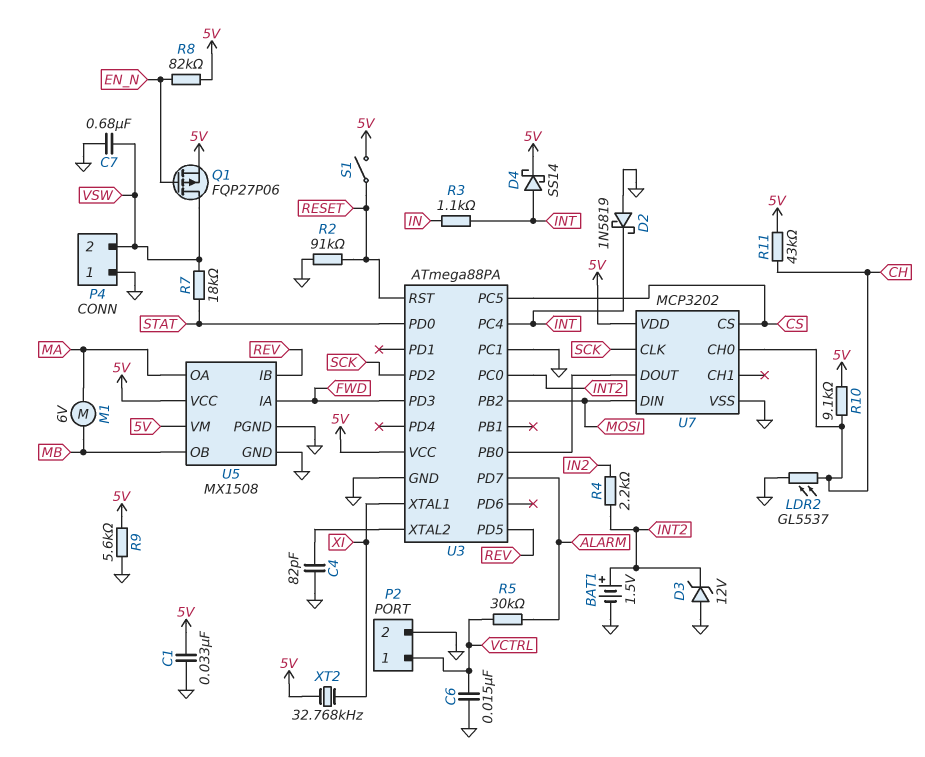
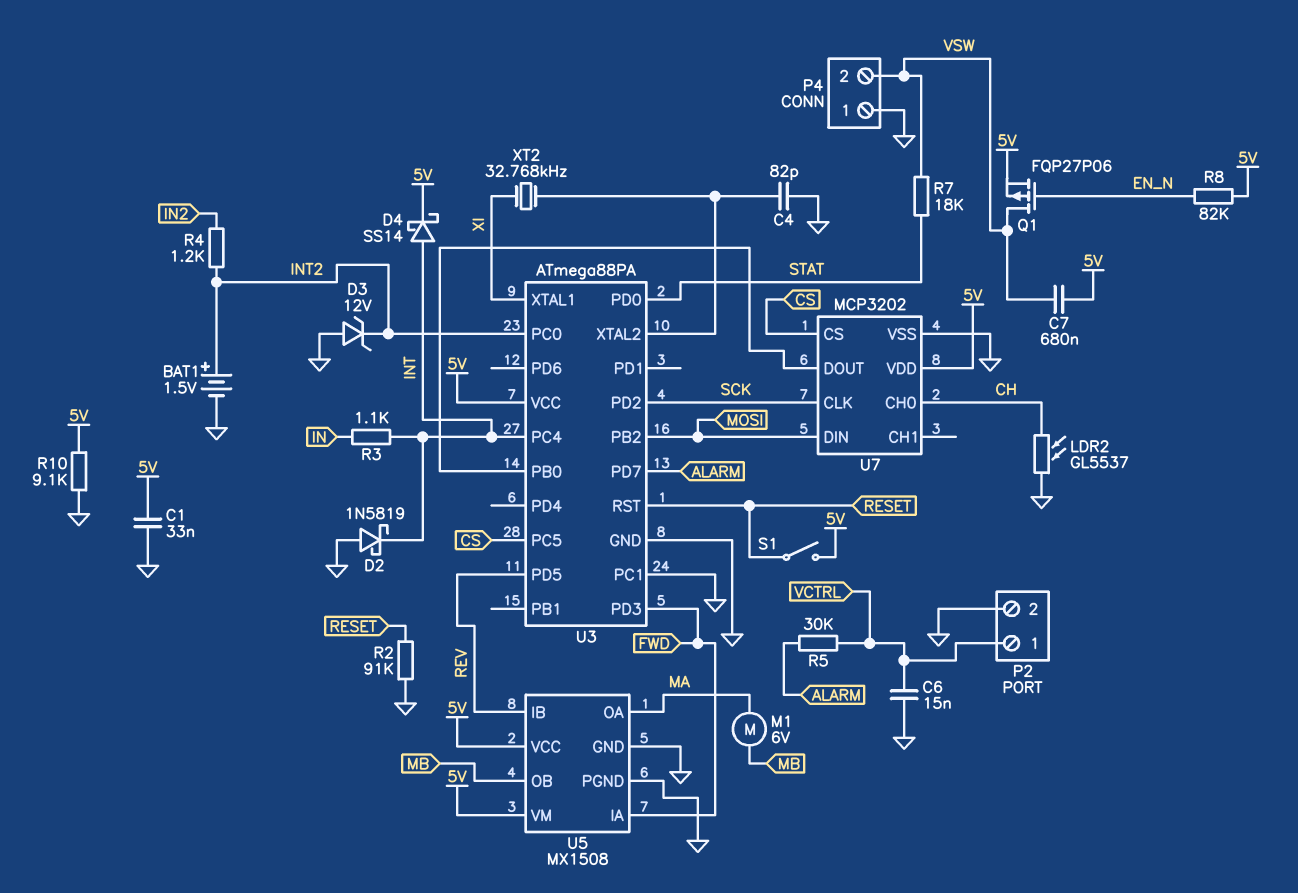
C7: 680nF (GND, VSW) -> 680nF (5V, VSW)
R4: 2.2k (IN2, INT2) -> 1.2k (IN2, INT2)
R9: 5.6k (5V, GND) -> none
R10: 9.1k (5V, CH) -> 9.1k (5V, GND)
R11: 43k (5V, CH) -> none
XT2: 32.768kHz (5V, XI) -> 32.768kHz (U3/XTAL2, XI)

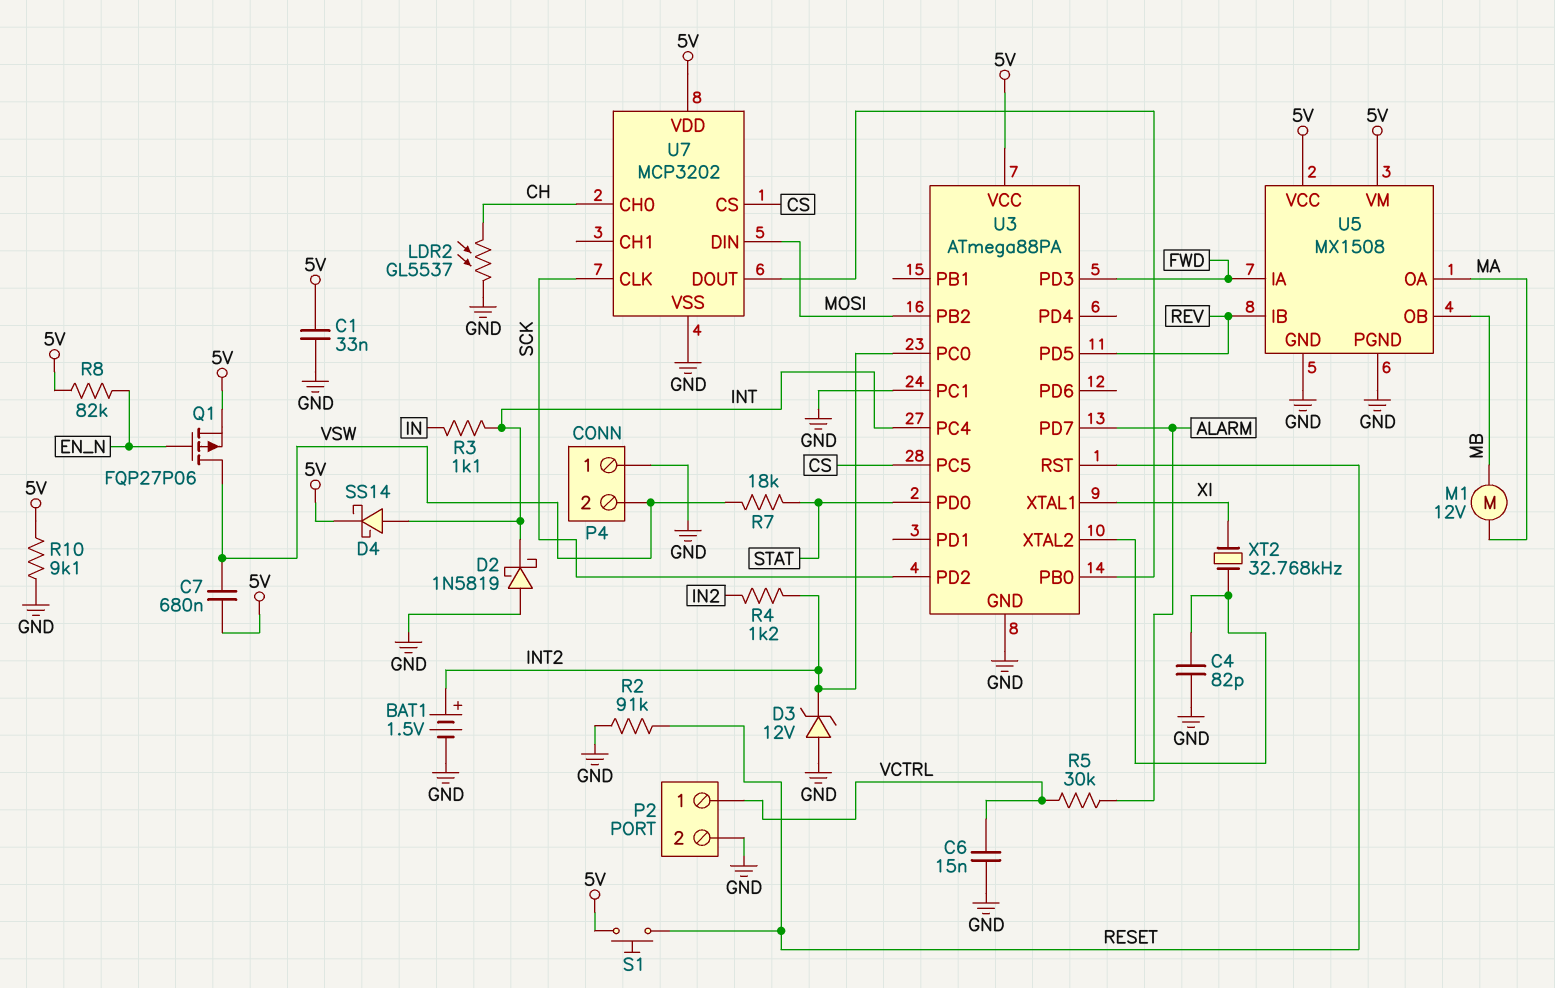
M1: motor 6V (MA, MB) -> motor 12V (MA, MB)
S1: switch (5V, RESET) -> button (5V, RESET)

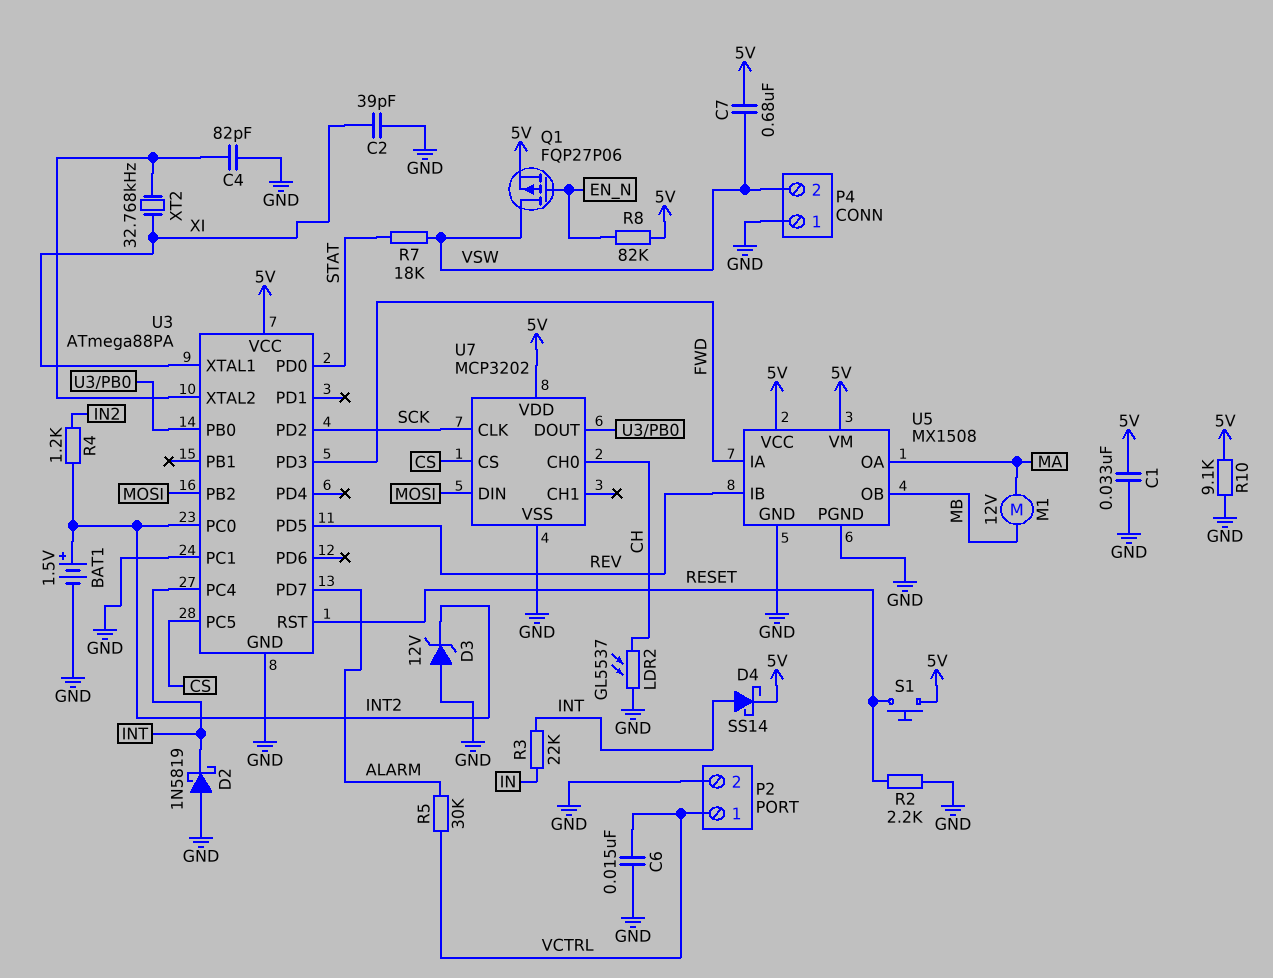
C2: none -> 39pF (GND, XI)
R2: 91k (GND, RESET) -> 2.2k (GND, RESET)
R3: 1.1k (IN, INT) -> 22k (IN, INT)

